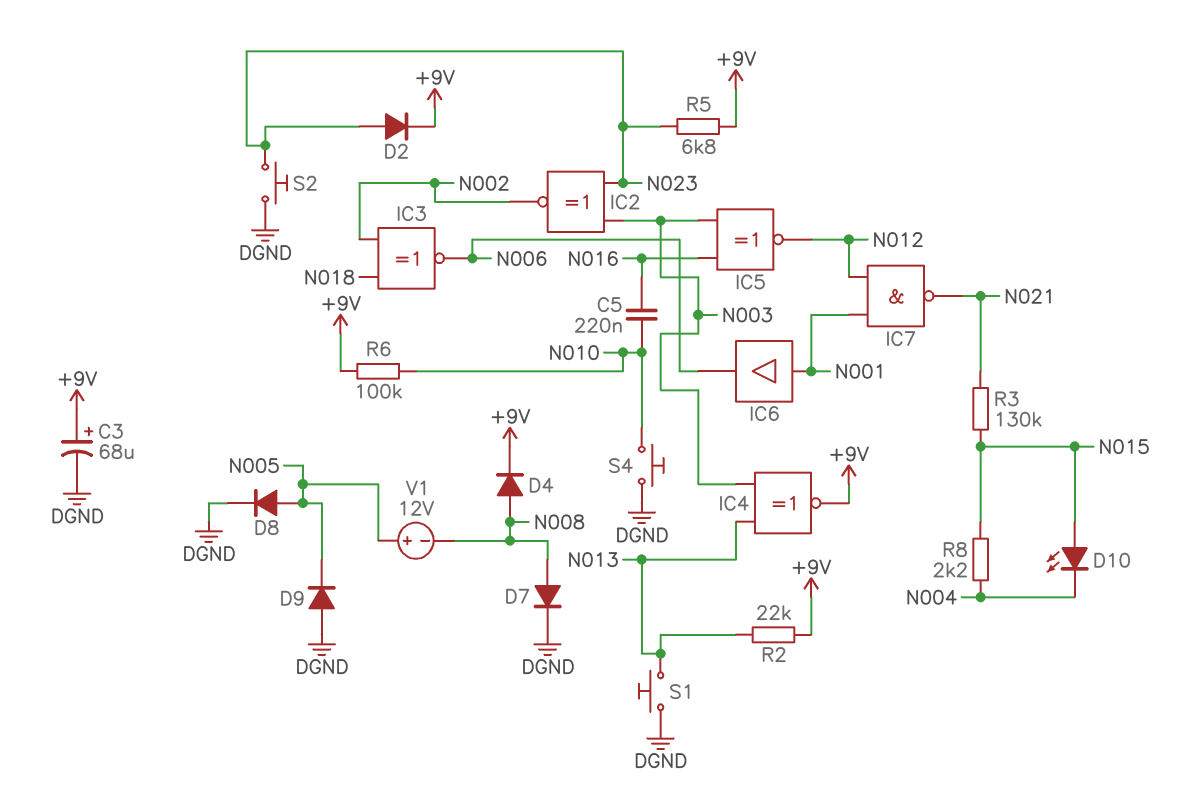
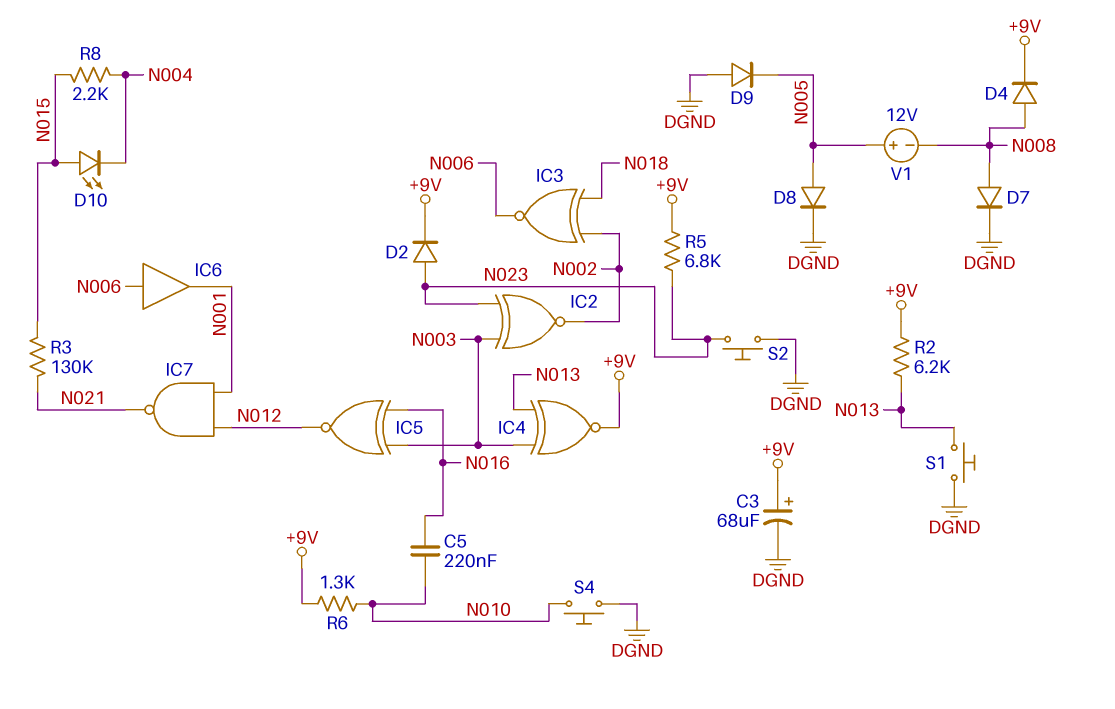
IC6: buffer (in N001, out N006) -> buffer (in N006, out N001)
R2: 22k (+9V, N013) -> 6.2k (+9V, N013)
R6: 100k (+9V, N010) -> 1.3k (+9V, N010)

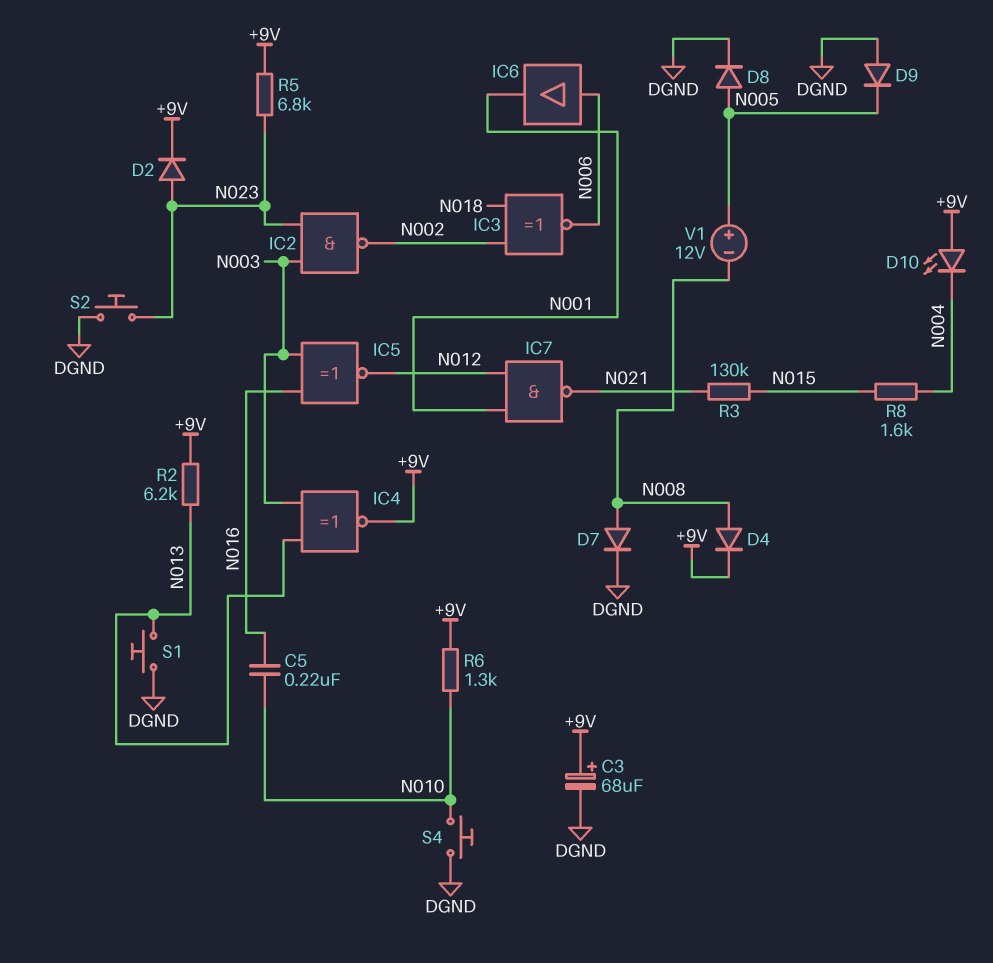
D10: LED (A N015, K N004) -> LED (A +9V, K N004)
IC2: XNOR (in N003, in N023, out N002) -> NAND (in N003, in N023, out N002)
R8: 2.2k (N004, N015) -> 1.6k (N004, N015)

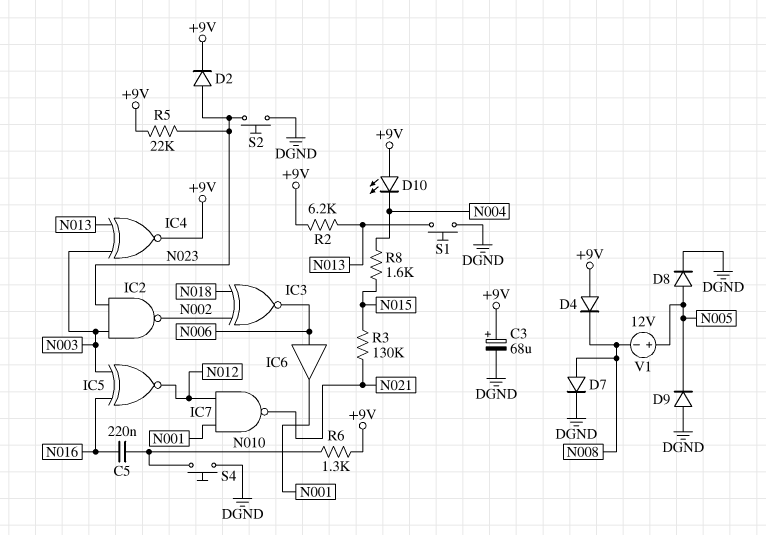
D4: diode (A N008, K +9V) -> diode (A +9V, K N008)
R5: 6.8k (+9V, N023) -> 22k (+9V, N023)

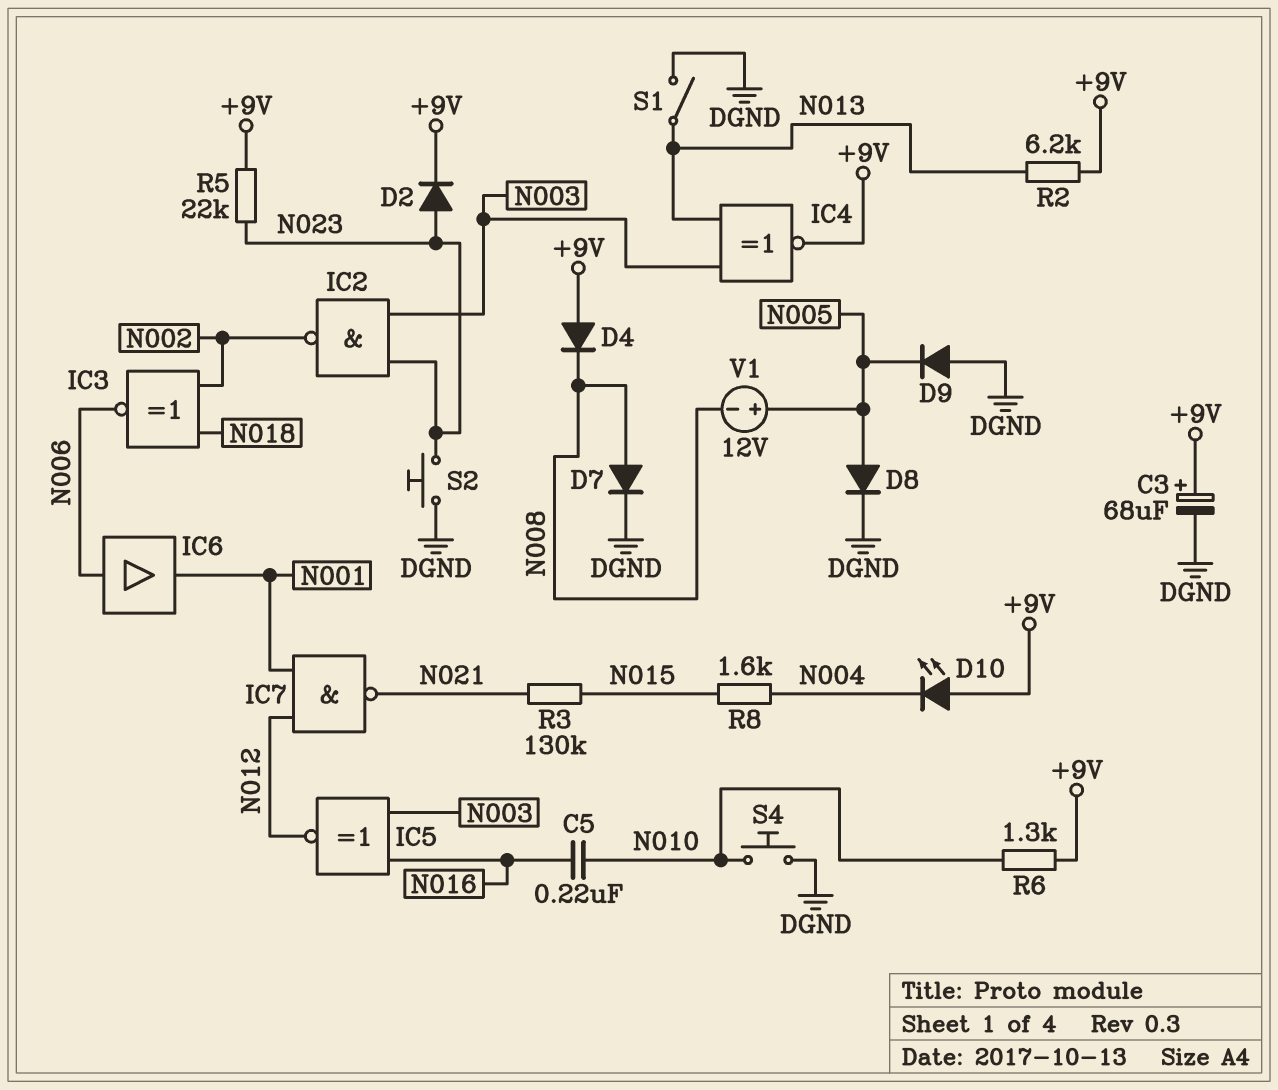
S1: button (DGND, N013) -> switch (DGND, N013)

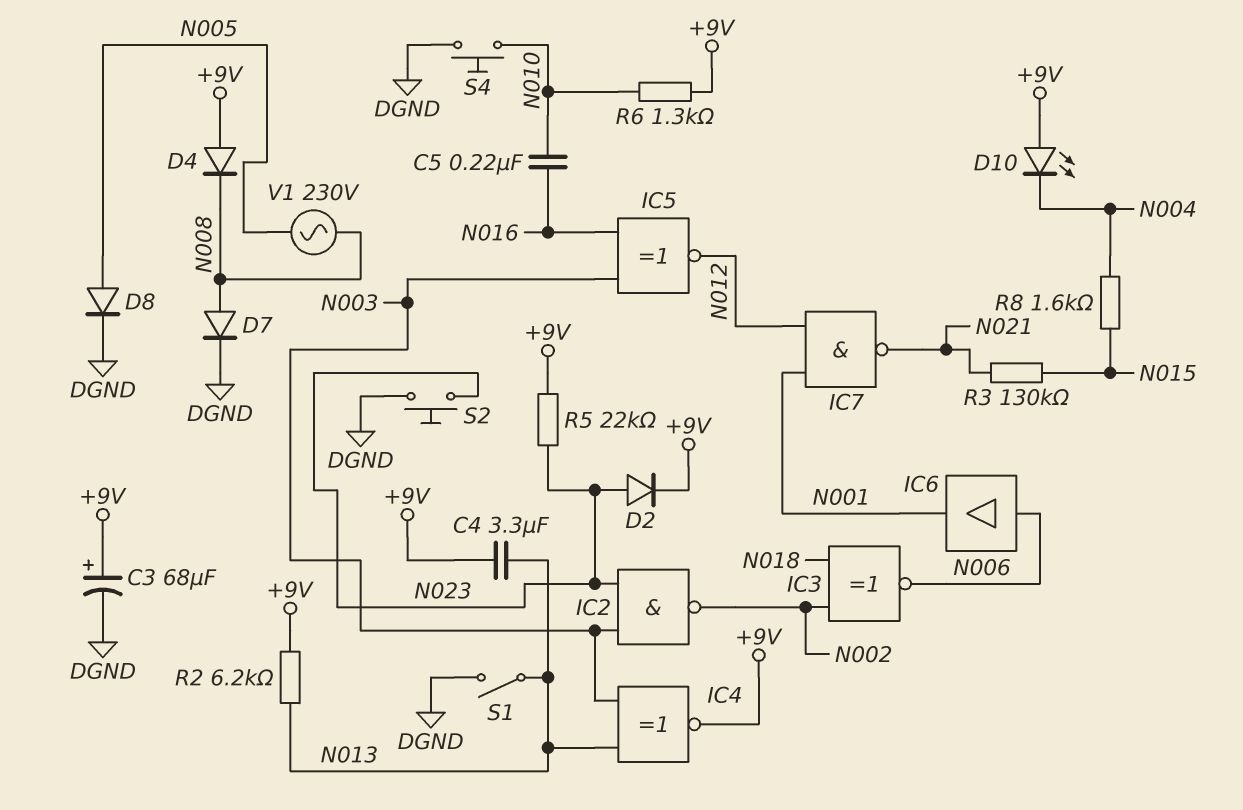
C4: none -> 3.3uF (+9V, N013)
D9: diode (A DGND, K N005) -> none
V1: 12V (plus N005, minus N008) -> AC 230V (N005, N008)

